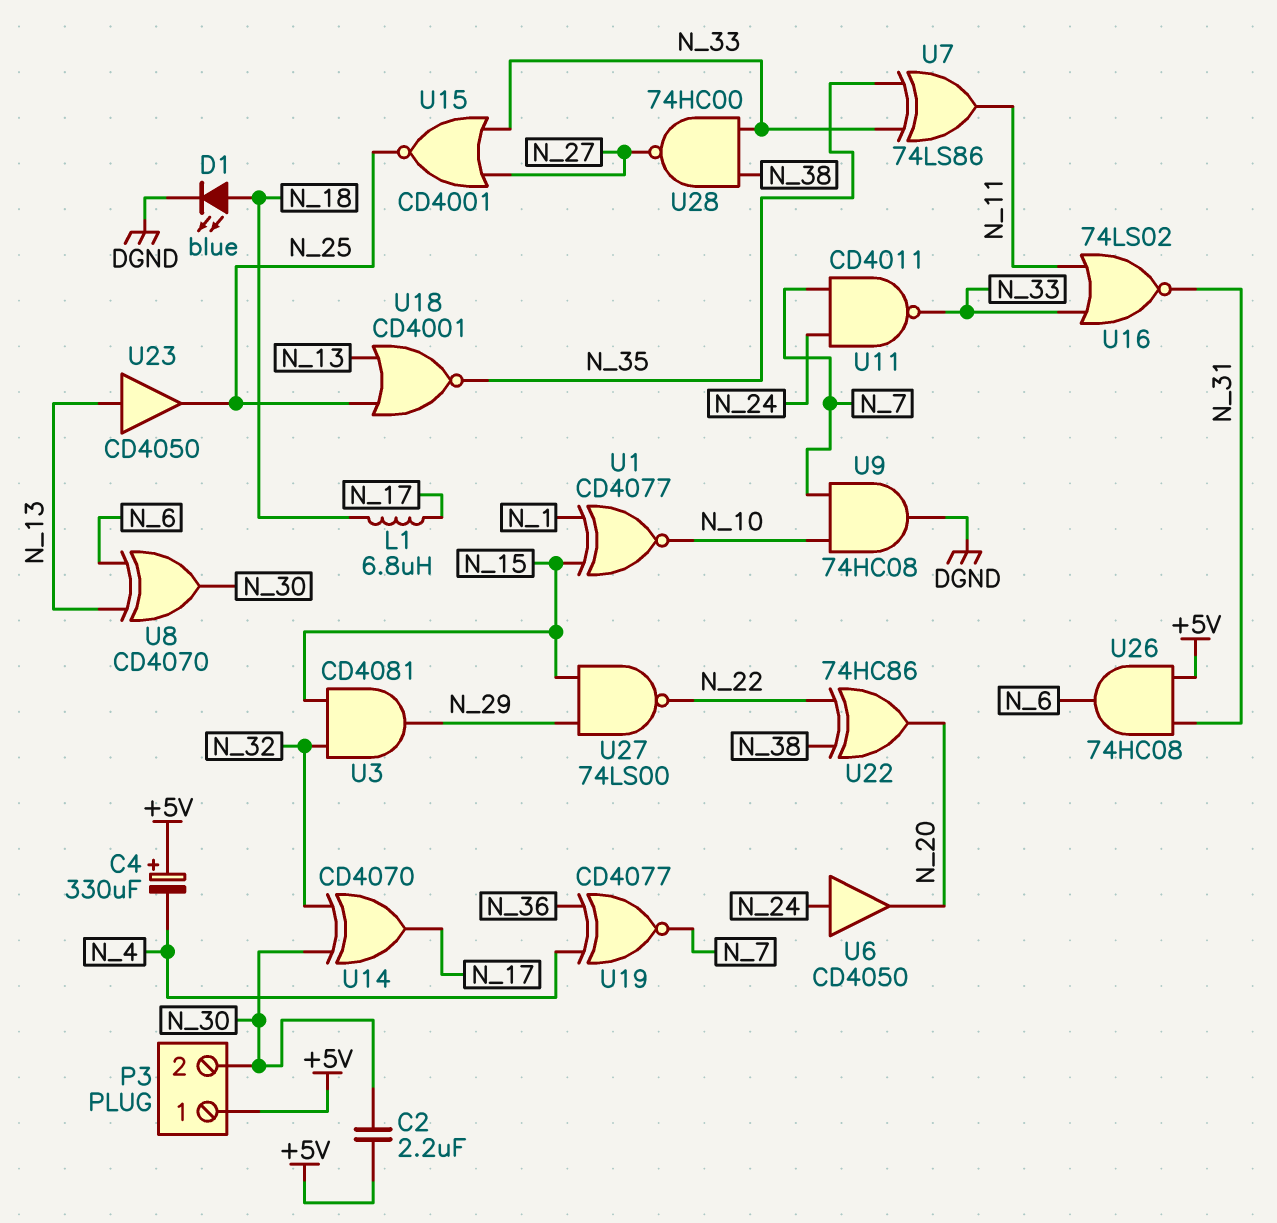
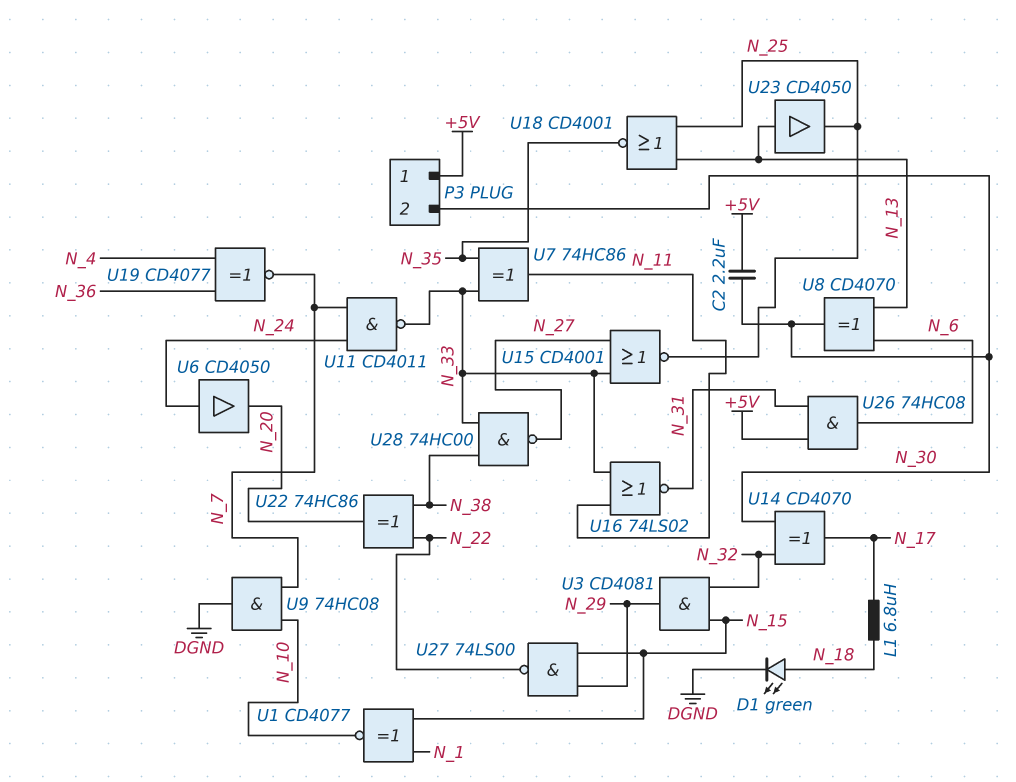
C4: 330uF (plus +5V, minus N_4) -> none
D1: LED blue (A N_18, K DGND) -> LED green (A N_18, K DGND)
U7: XOR 74LS86 (in N_33, in N_35, out N_11) -> XOR 74HC86 (in N_33, in N_35, out N_11)

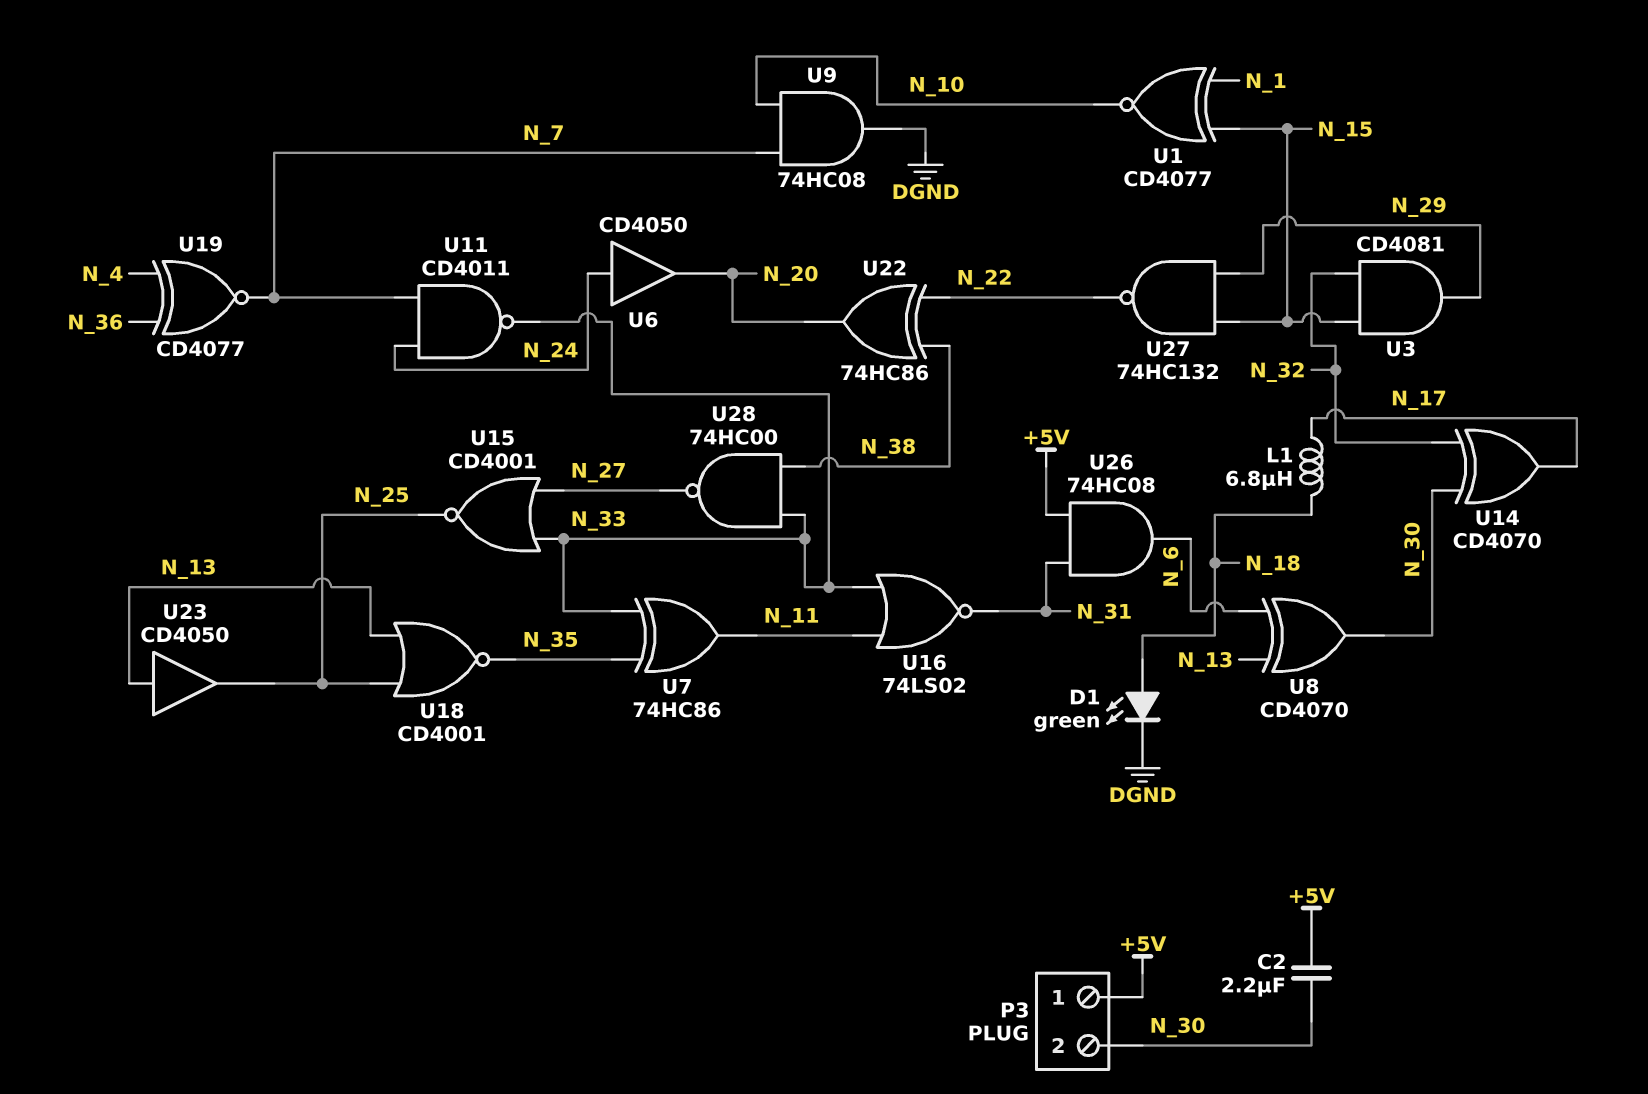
U27: NAND 74LS00 (in N_15, in N_29, out N_22) -> NAND 74HC132 (in N_15, in N_29, out N_22)

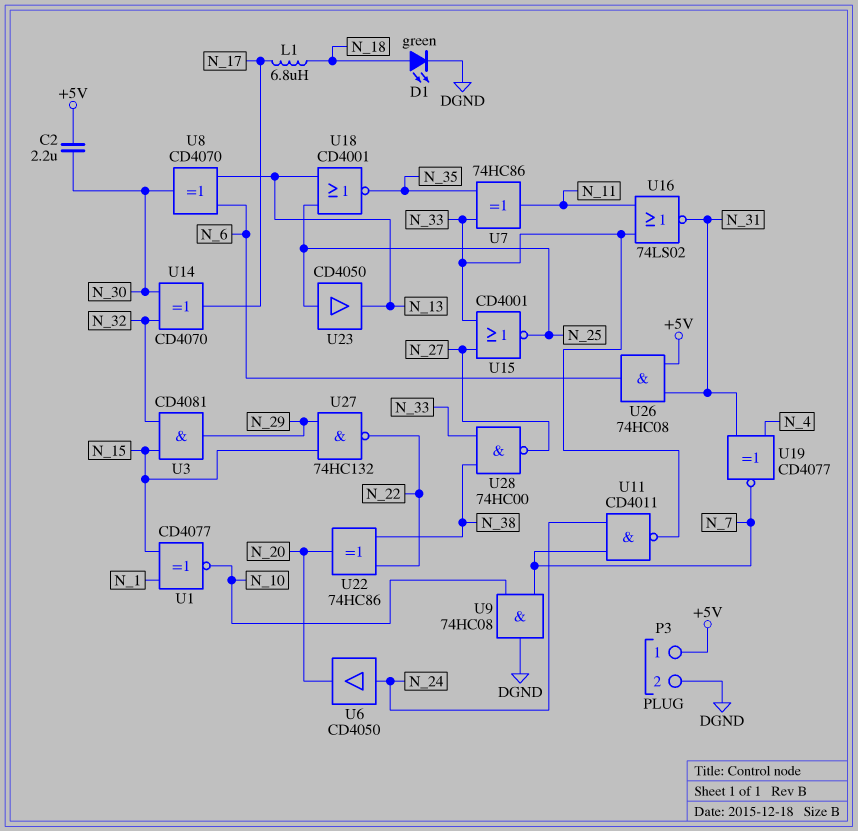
P3 pin 2: N_30 -> DGND
U19: XNOR CD4077 (in N_4, in N_36, out N_7) -> XNOR CD4077 (in N_4, in N_31, out N_7)
U23: buffer CD4050 (in N_13, out N_25) -> buffer CD4050 (in N_25, out N_13)

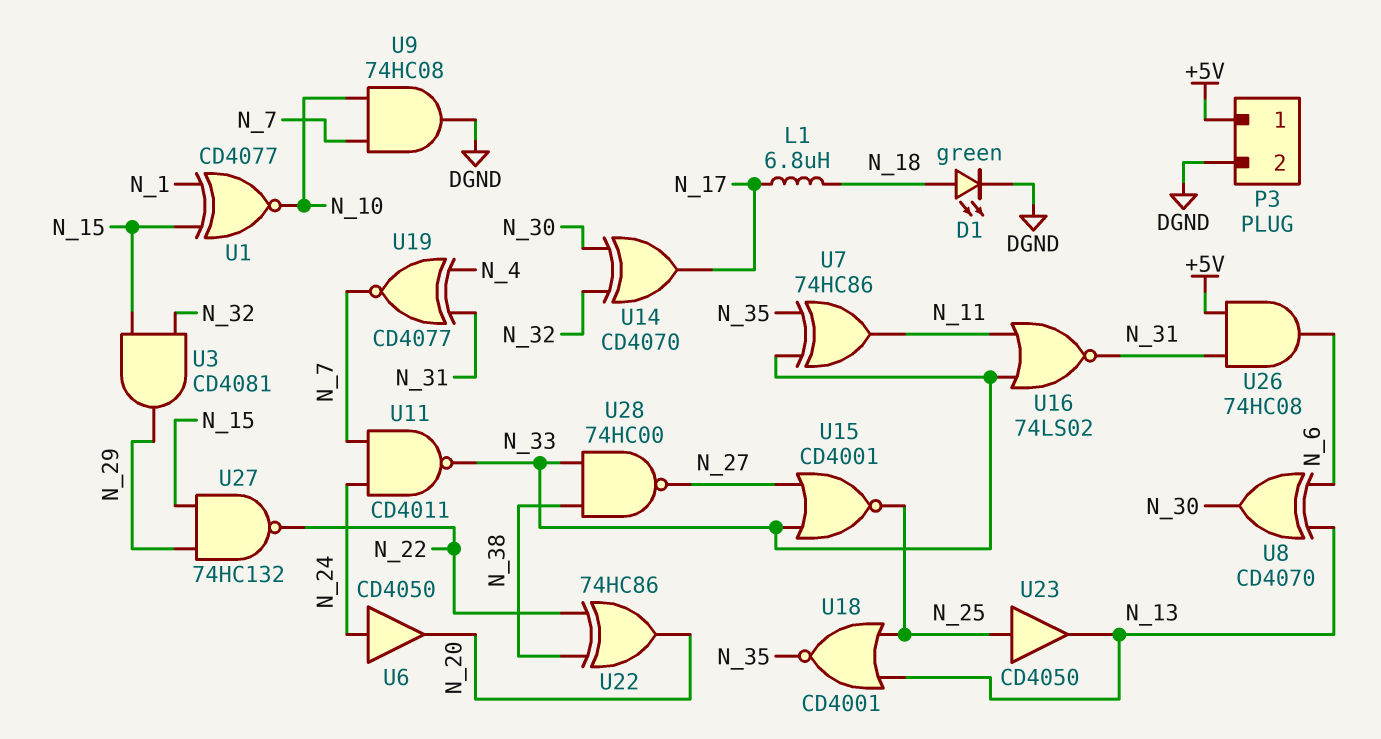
C2: 2.2uF (+5V, N_30) -> none

